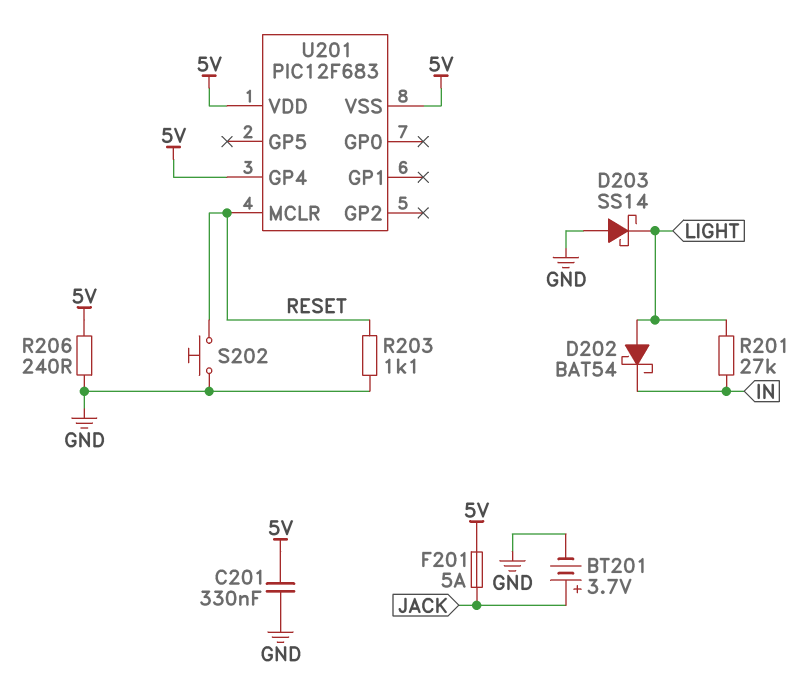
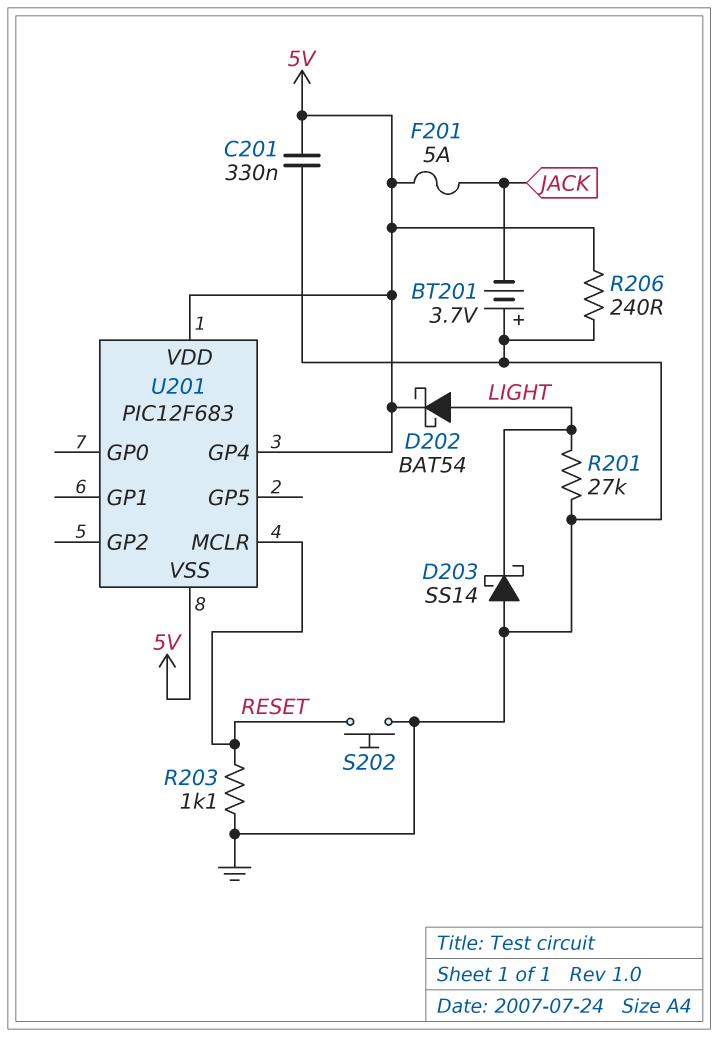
BT201: 3.7V (plus JACK, minus GND) -> 3.7V (plus GND, minus JACK)
D202: schottky BAT54 (A LIGHT, K IN) -> schottky BAT54 (A LIGHT, K 5V)
R201: 27k (IN, LIGHT) -> 27k (GND, LIGHT)

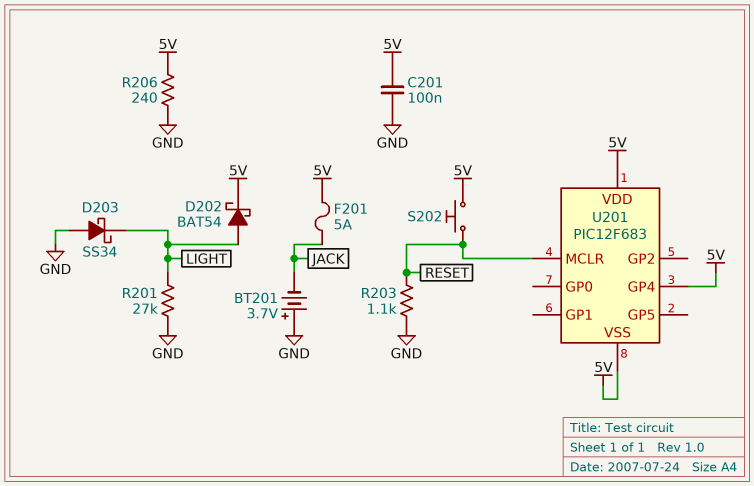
C201: 330nF (5V, GND) -> 100nF (5V, GND)
D203: schottky SS14 (A GND, K LIGHT) -> schottky SS34 (A GND, K LIGHT)
S202: button (GND, RESET) -> button (5V, RESET)

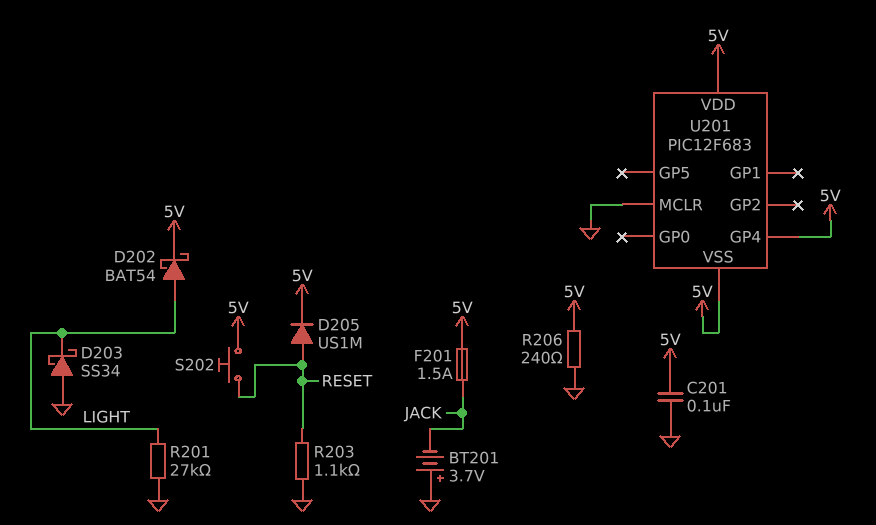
D205: none -> diode US1M (A RESET, K 5V)
F201: 5A (5V, JACK) -> 1.5A (5V, JACK)
U201 pin MCLR: RESET -> GND

